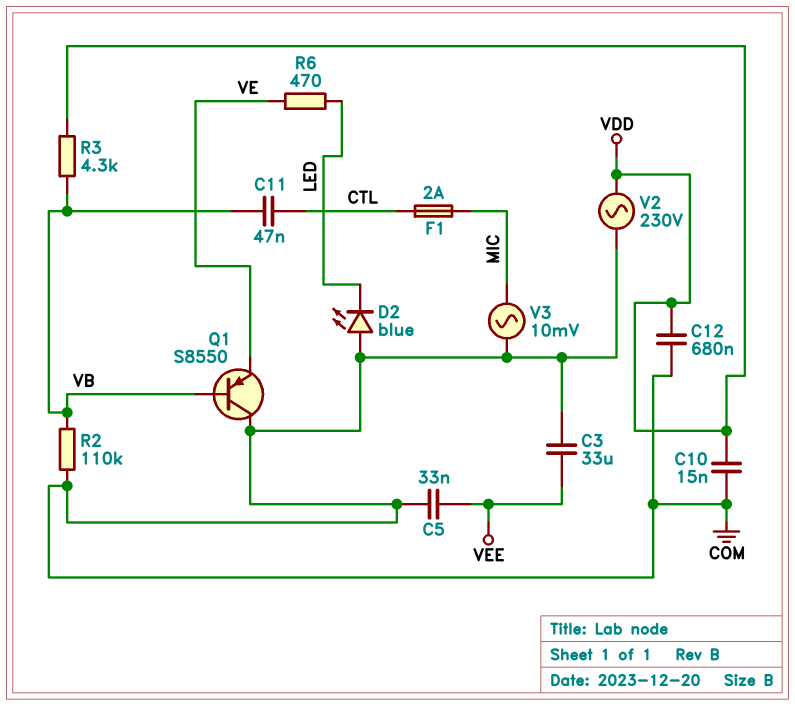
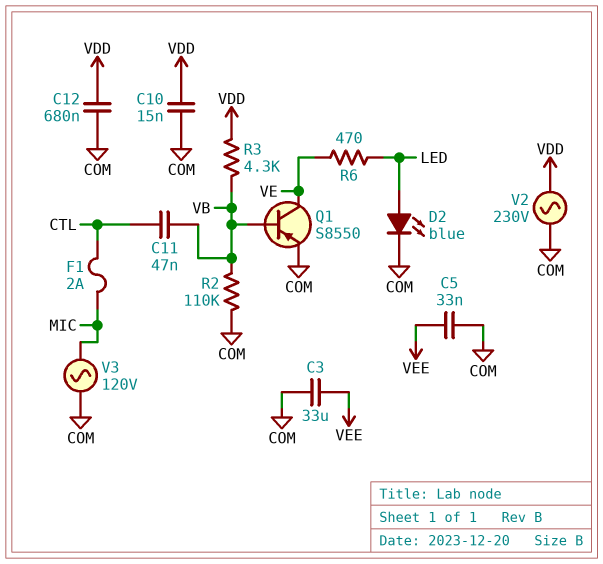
D2: LED blue (A COM, K LED) -> LED blue (A LED, K COM)
Q1: PNP S8550 (B VB, C COM, E VE) -> PNP S8550 (B VB, C VE, E COM)
V3: AC 10mV (COM, MIC) -> AC 120V (COM, MIC)

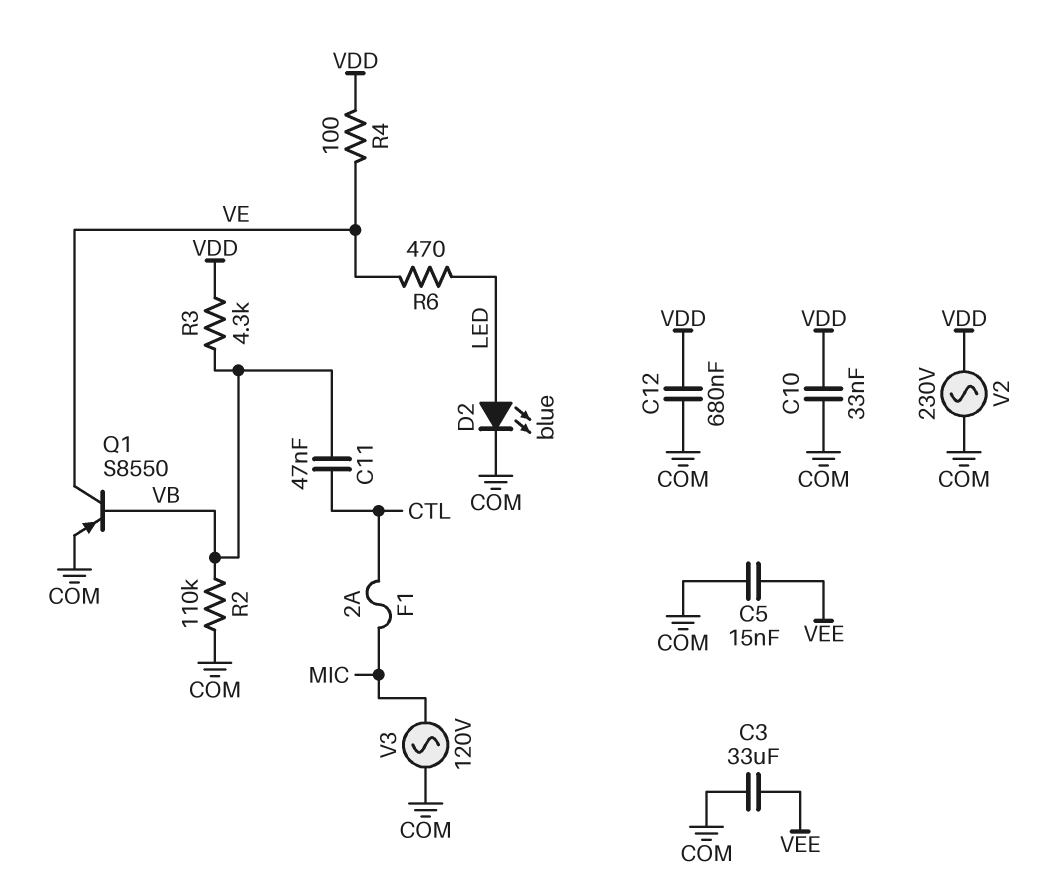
C5: 33nF (COM, VEE) -> 15nF (COM, VEE)
C10: 15nF (COM, VDD) -> 33nF (COM, VDD)
R4: none -> 100 (VDD, VE)

